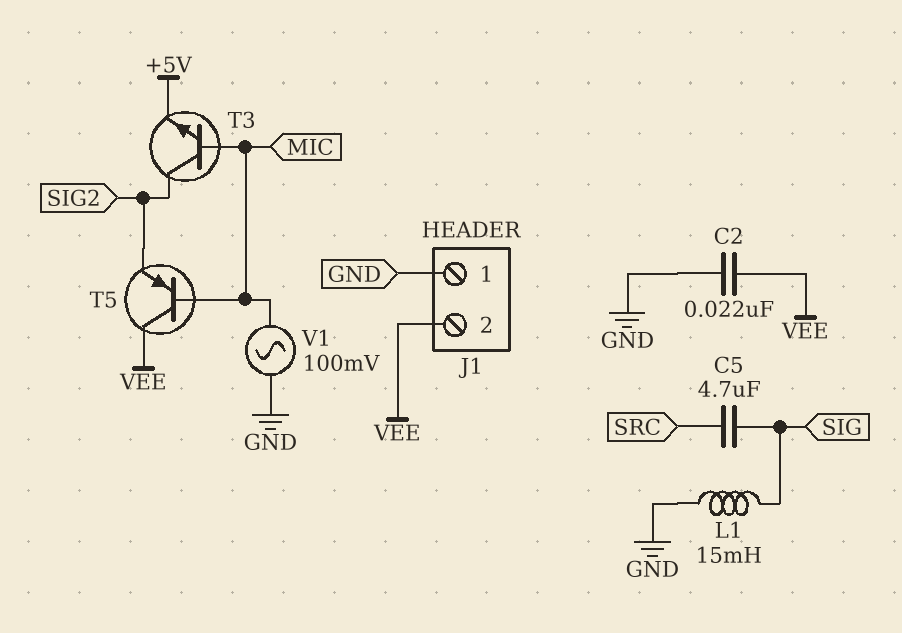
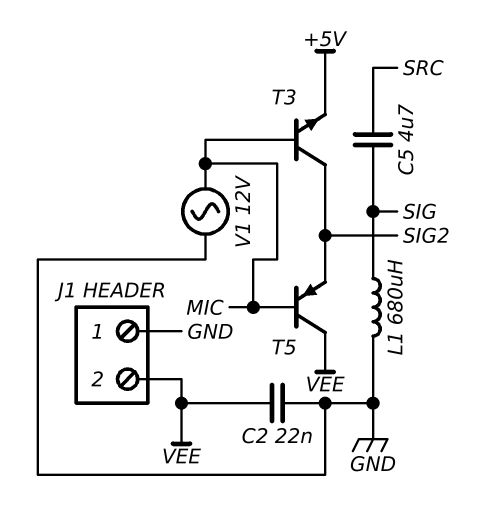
L1: 15mH (GND, SIG) -> 680uH (GND, SIG)
V1: AC 100mV (GND, MIC) -> AC 12V (GND, MIC)

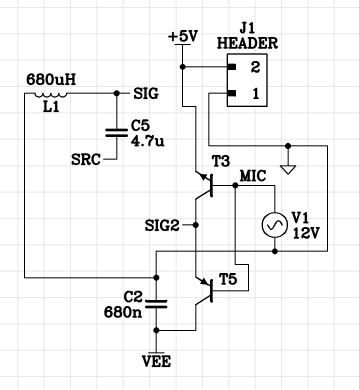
C2: 22nF (GND, VEE) -> 680nF (GND, VEE)
J1 pin 2: VEE -> +5V

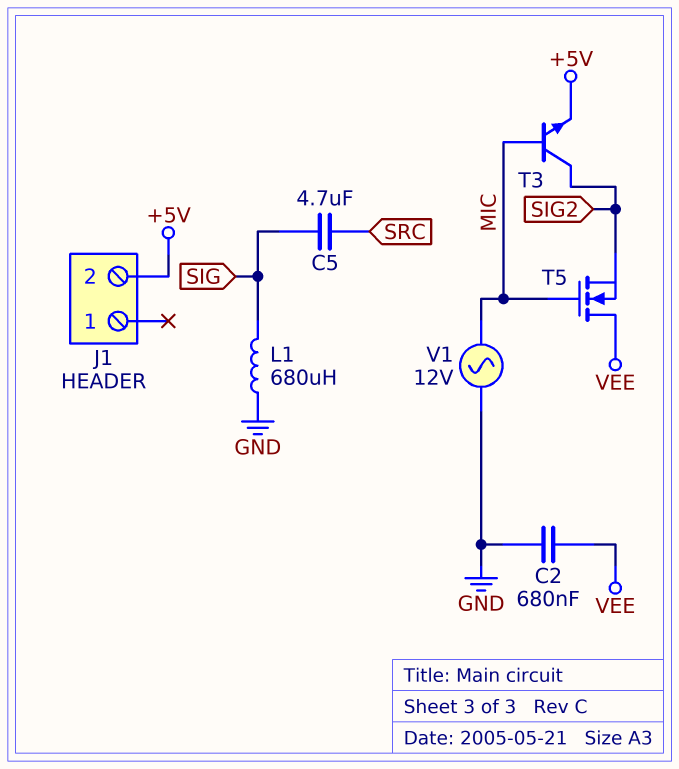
J1 pin 1: GND -> none
T5: PNP (B MIC, C VEE, E SIG2) -> NMOS (G MIC, D VEE, S SIG2)

